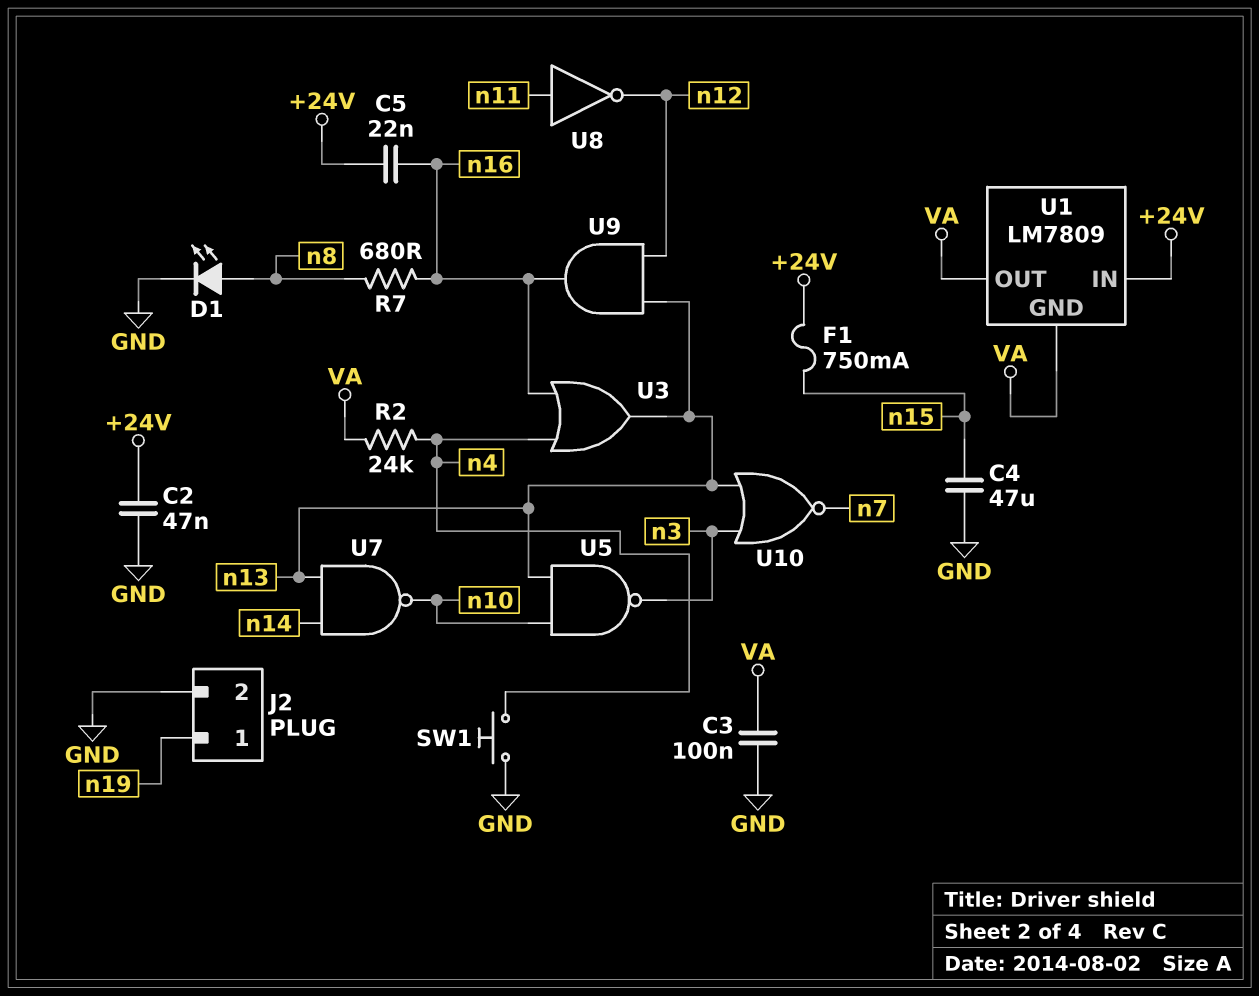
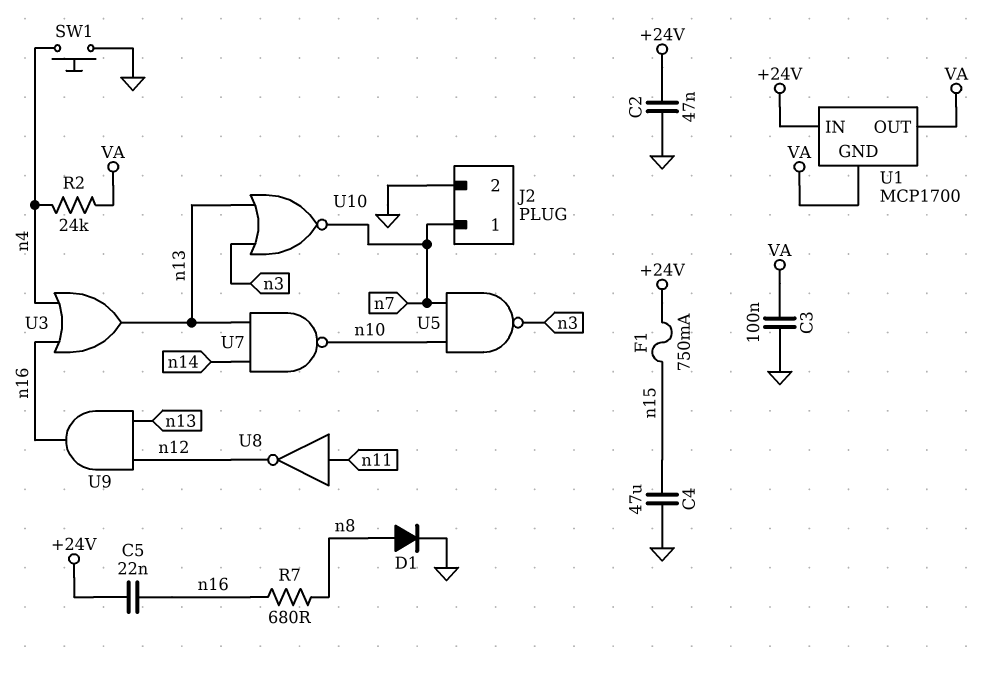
D1: LED (A n8, K GND) -> diode (A n8, K GND)
J2 pin 1: n19 -> n7
U1: LM7809 -> MCP1700
U5: NAND (in n10, in n13, out n3) -> NAND (in n7, in n10, out n3)

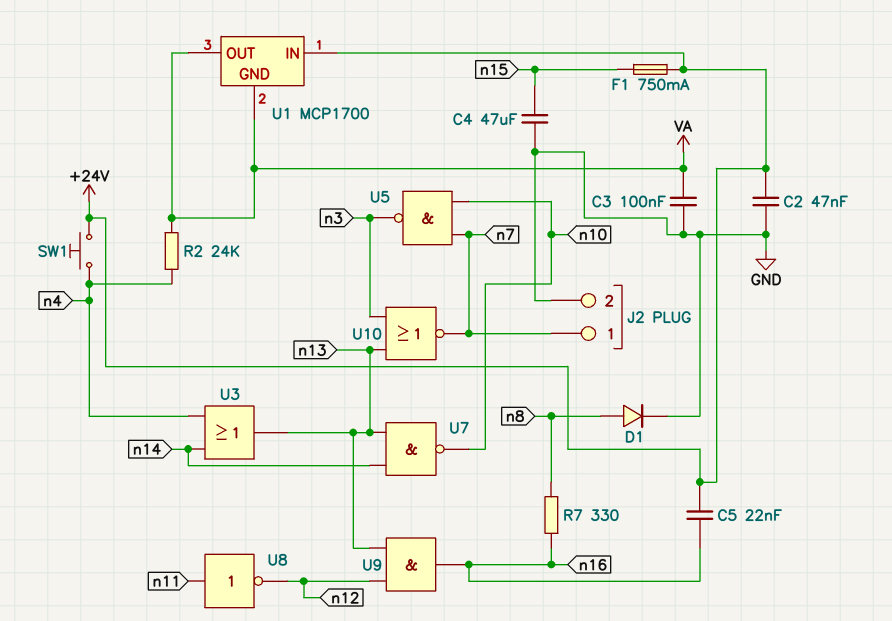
R7: 680 (n8, n16) -> 330 (n8, n16)
SW1: button (GND, n4) -> button (+24V, n4)
U3: OR (in n4, in n16, out n13) -> OR (in n4, in n14, out n13)

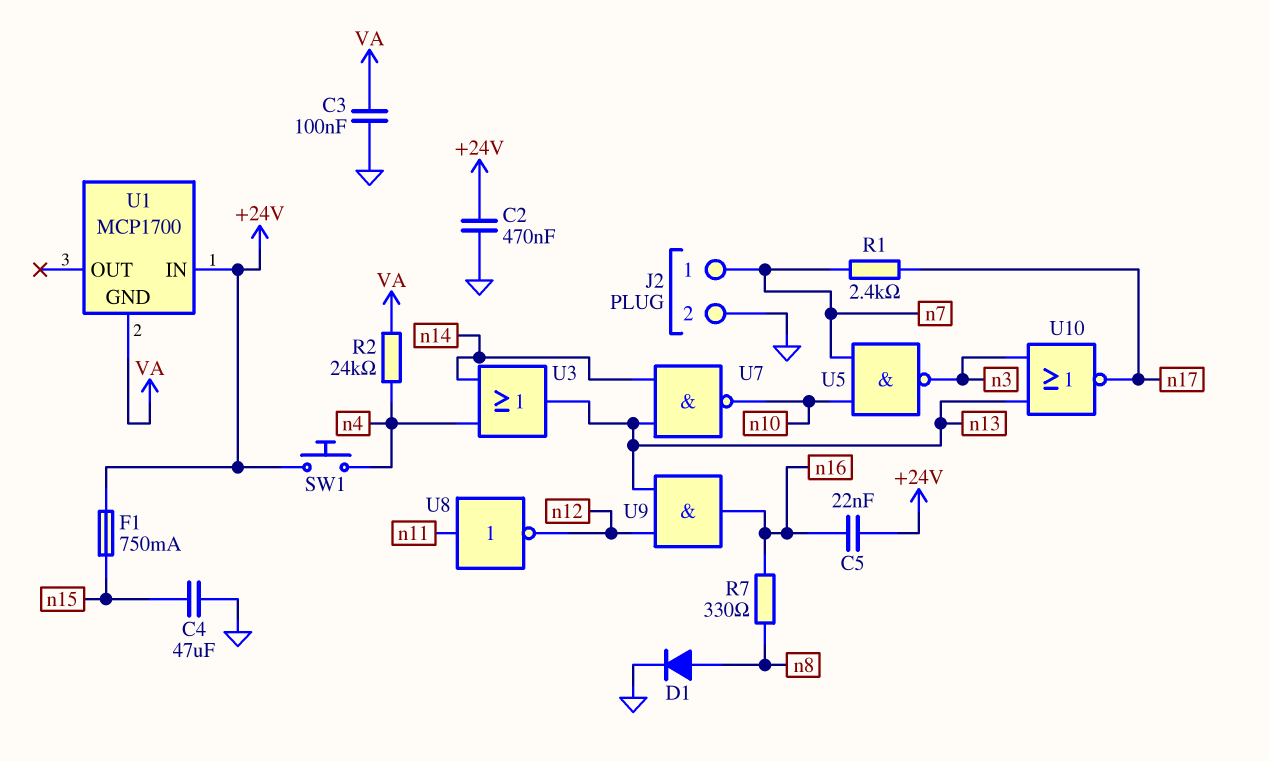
C2: 47nF (+24V, GND) -> 470nF (+24V, GND)
R1: none -> 2.4k (n7, n17)
U1 pin OUT: VA -> none
U10: NOR (in n3, in n13, out n7) -> NOR (in n3, in n13, out n17)

